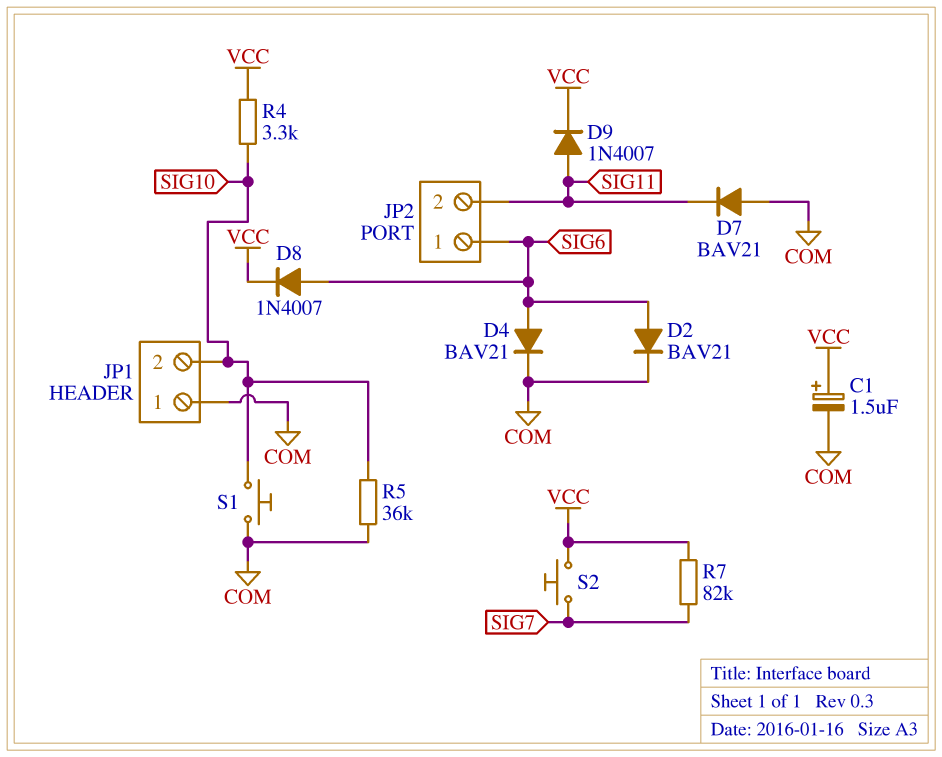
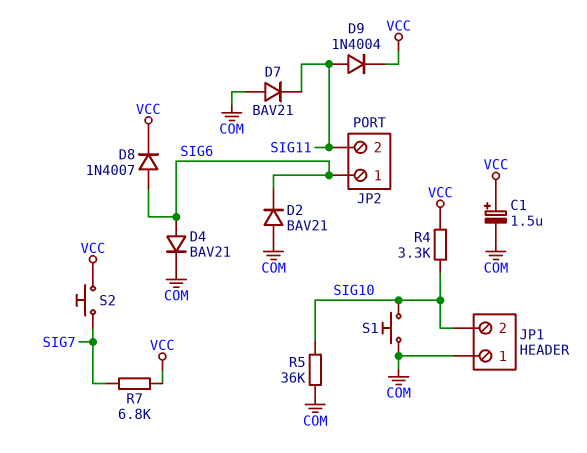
D2: diode BAV21 (A SIG6, K COM) -> diode BAV21 (A COM, K SIG6)
D9: diode 1N4007 (A SIG11, K VCC) -> diode 1N4004 (A SIG11, K VCC)
R7: 82k (SIG7, VCC) -> 6.8k (SIG7, VCC)

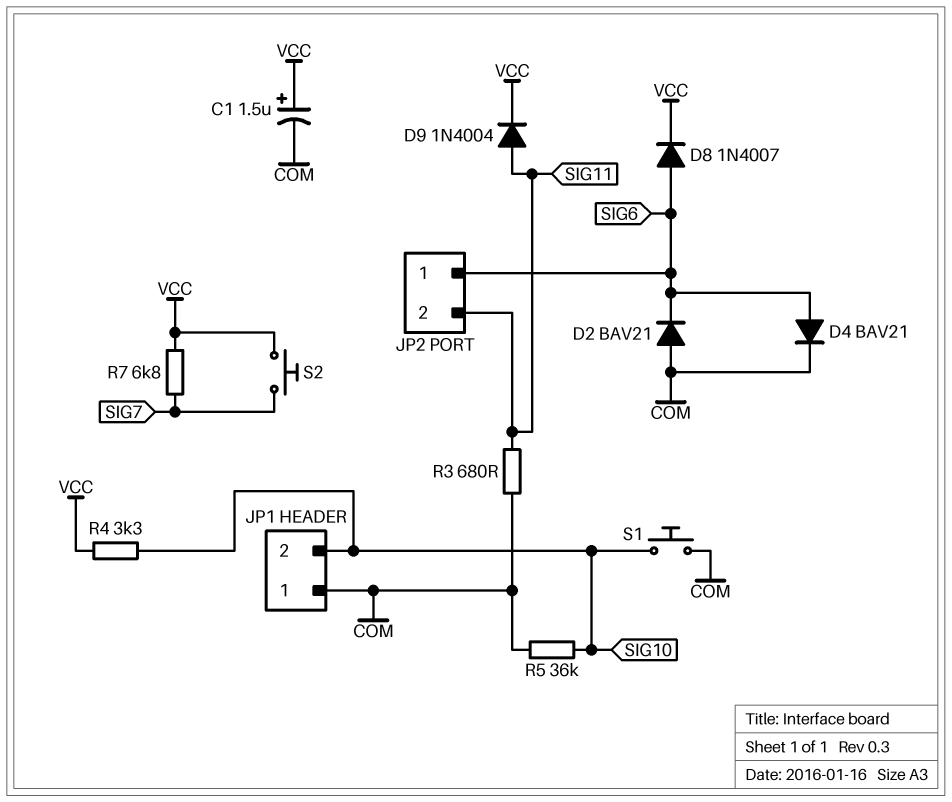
D7: diode BAV21 (A COM, K SIG11) -> none
R3: none -> 680 (COM, SIG11)

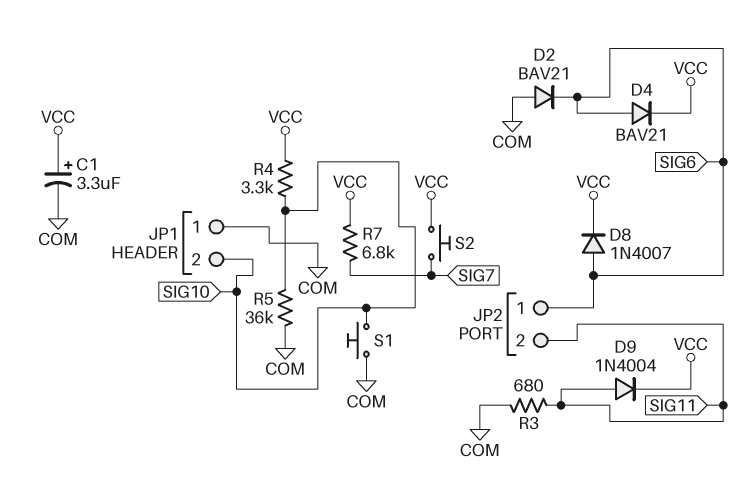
C1: 1.5uF (plus VCC, minus COM) -> 3.3uF (plus VCC, minus COM)
D4: diode BAV21 (A SIG6, K COM) -> diode BAV21 (A SIG6, K VCC)

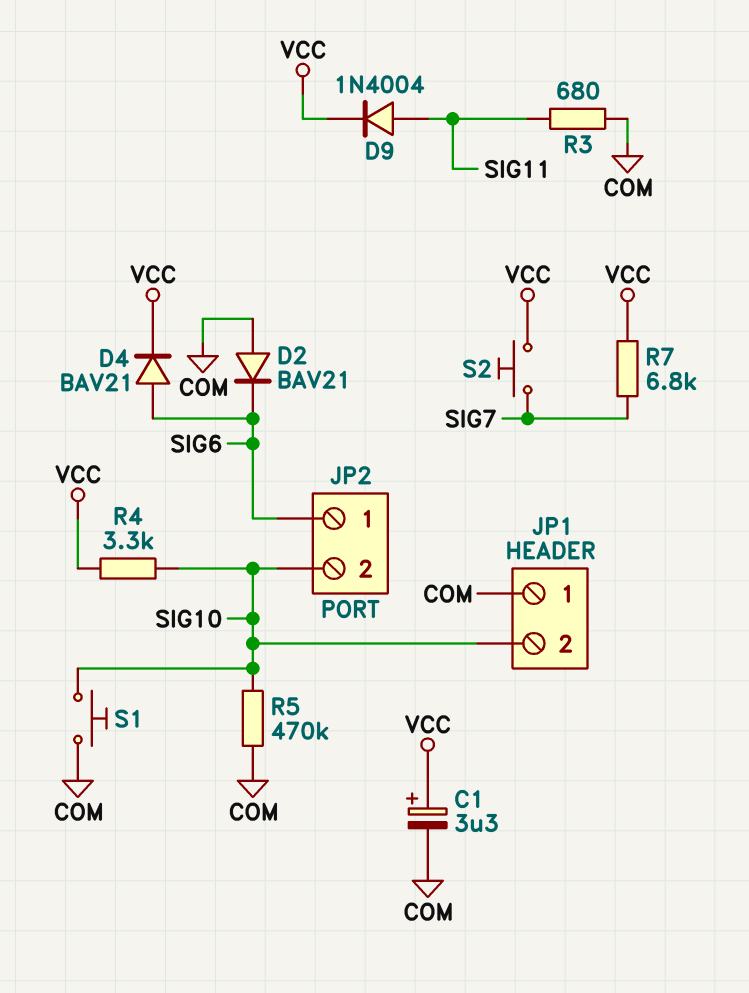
D8: diode 1N4007 (A SIG6, K VCC) -> none
JP2 pin 2: SIG11 -> SIG10
R5: 36k (COM, SIG10) -> 470k (COM, SIG10)

